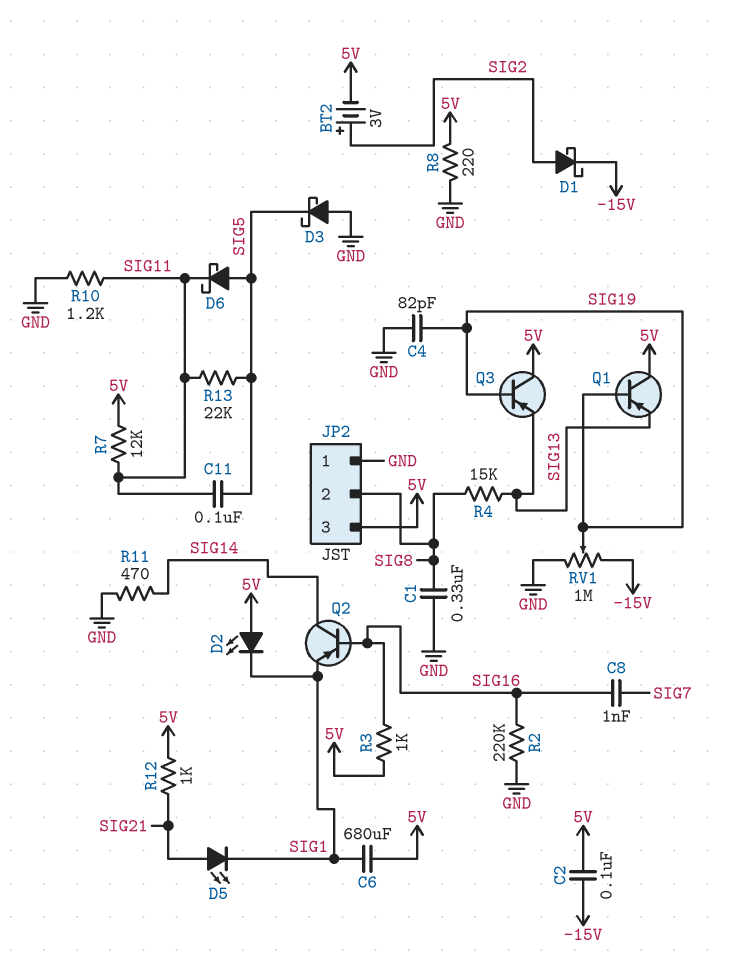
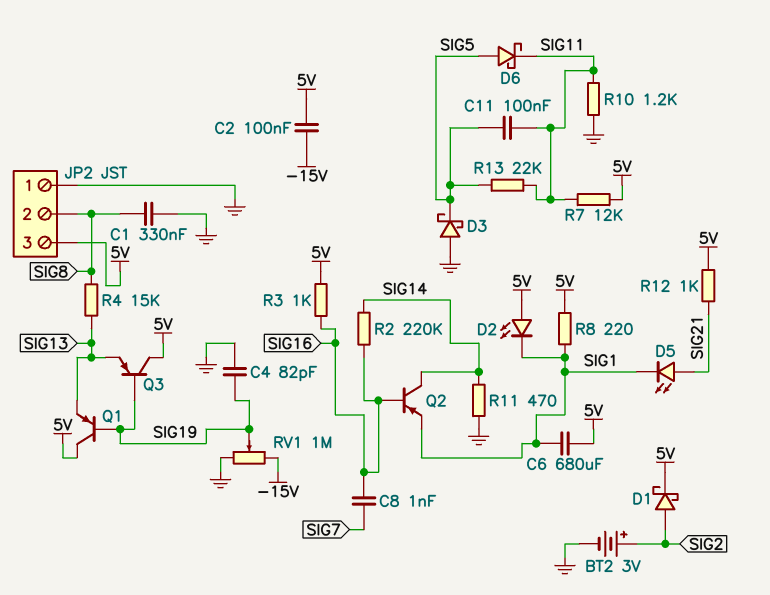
BT2: 3V (plus SIG2, minus 5V) -> 3V (plus SIG2, minus GND)
D1: schottky (A SIG2, K -15V) -> schottky (A SIG2, K 5V)
R2: 220k (GND, SIG16) -> 220k (SIG14, SIG16)
R8: 220 (5V, GND) -> 220 (5V, SIG1)

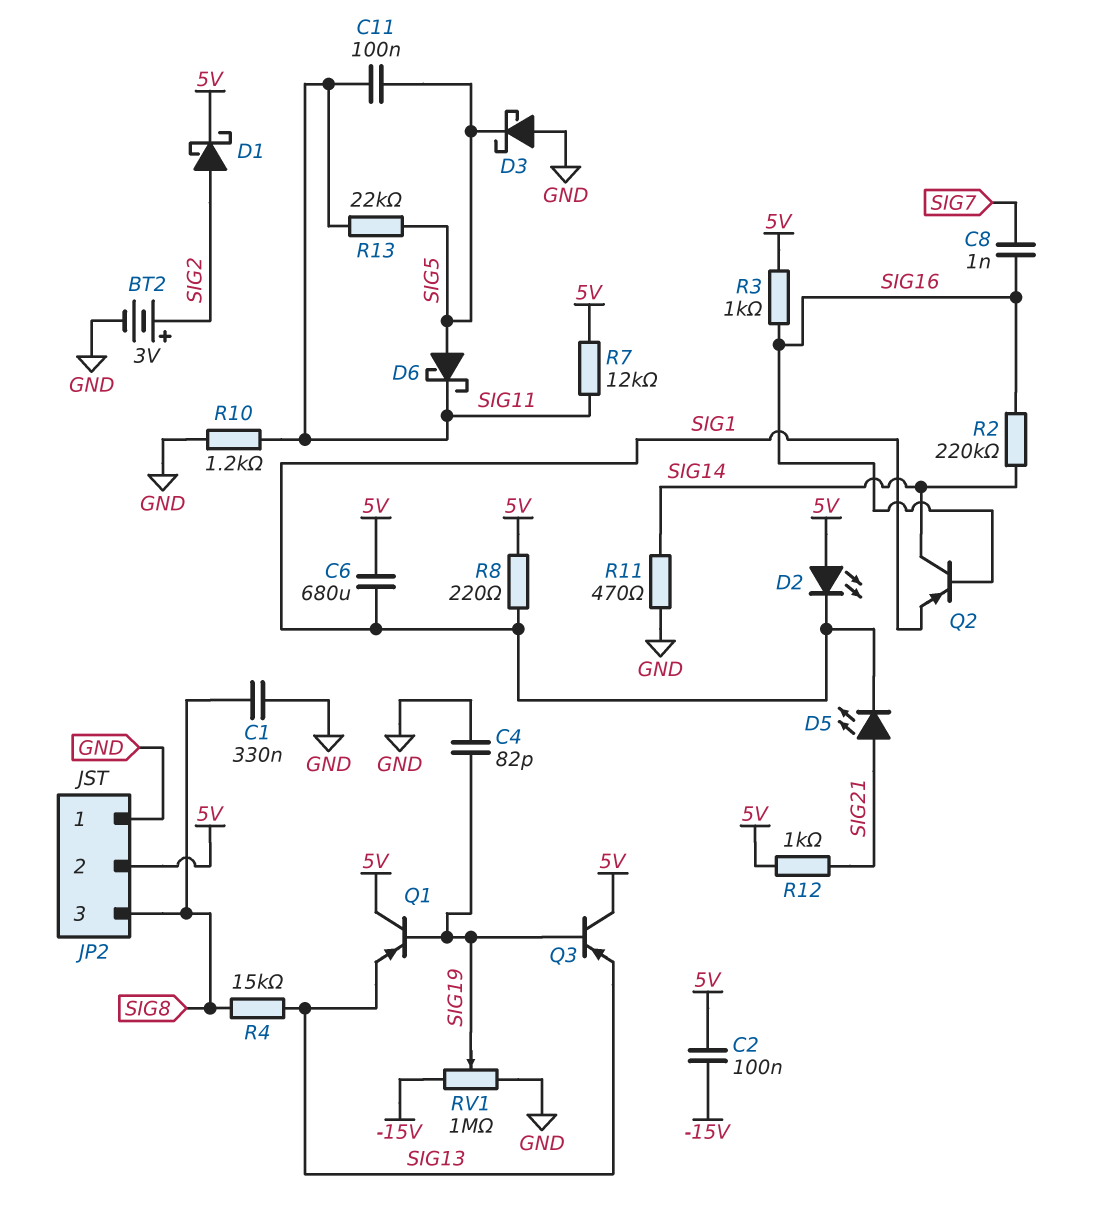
JP2 pin 2: SIG8 -> 5V
JP2 pin 3: 5V -> SIG8

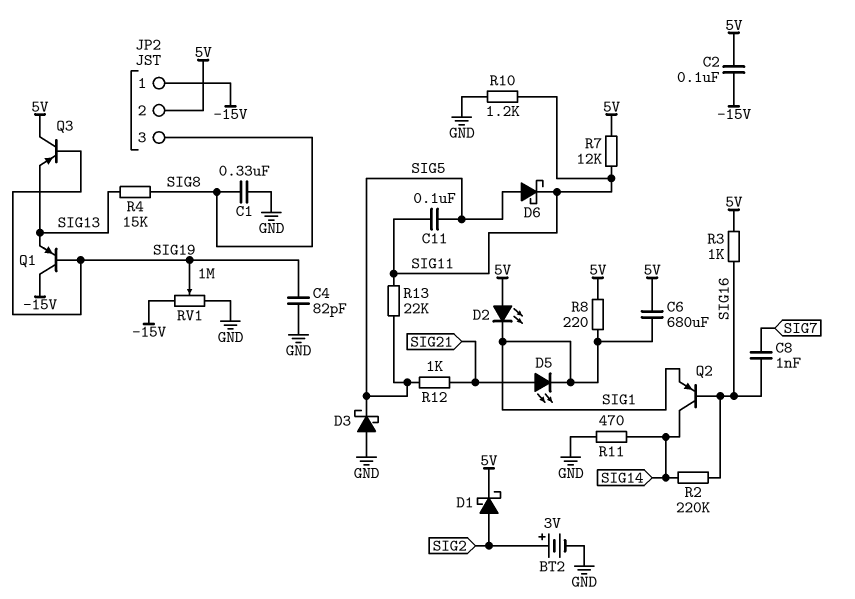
JP2 pin 1: GND -> -15V
Q1: PNP (B SIG19, C 5V, E SIG13) -> PNP (B SIG19, C -15V, E SIG13)
R12: 1k (5V, SIG21) -> 1k (SIG5, SIG21)

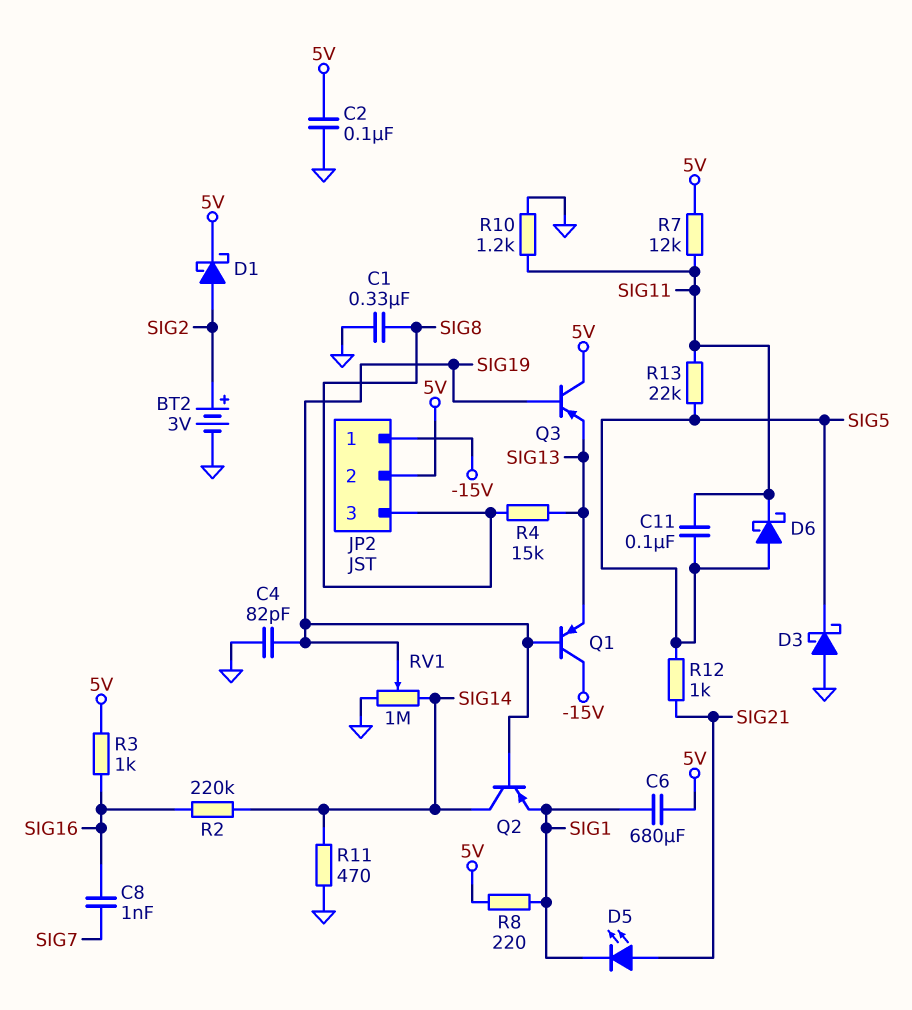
C2: 100nF (-15V, 5V) -> 100nF (5V, GND)
D2: LED (A 5V, K SIG1) -> none
Q2: PNP (B SIG16, C SIG14, E SIG1) -> PNP (B SIG19, C SIG14, E SIG1)
RV1: 1M (-15V, GND, wiper SIG19) -> 1M (GND, SIG14, wiper SIG19)

